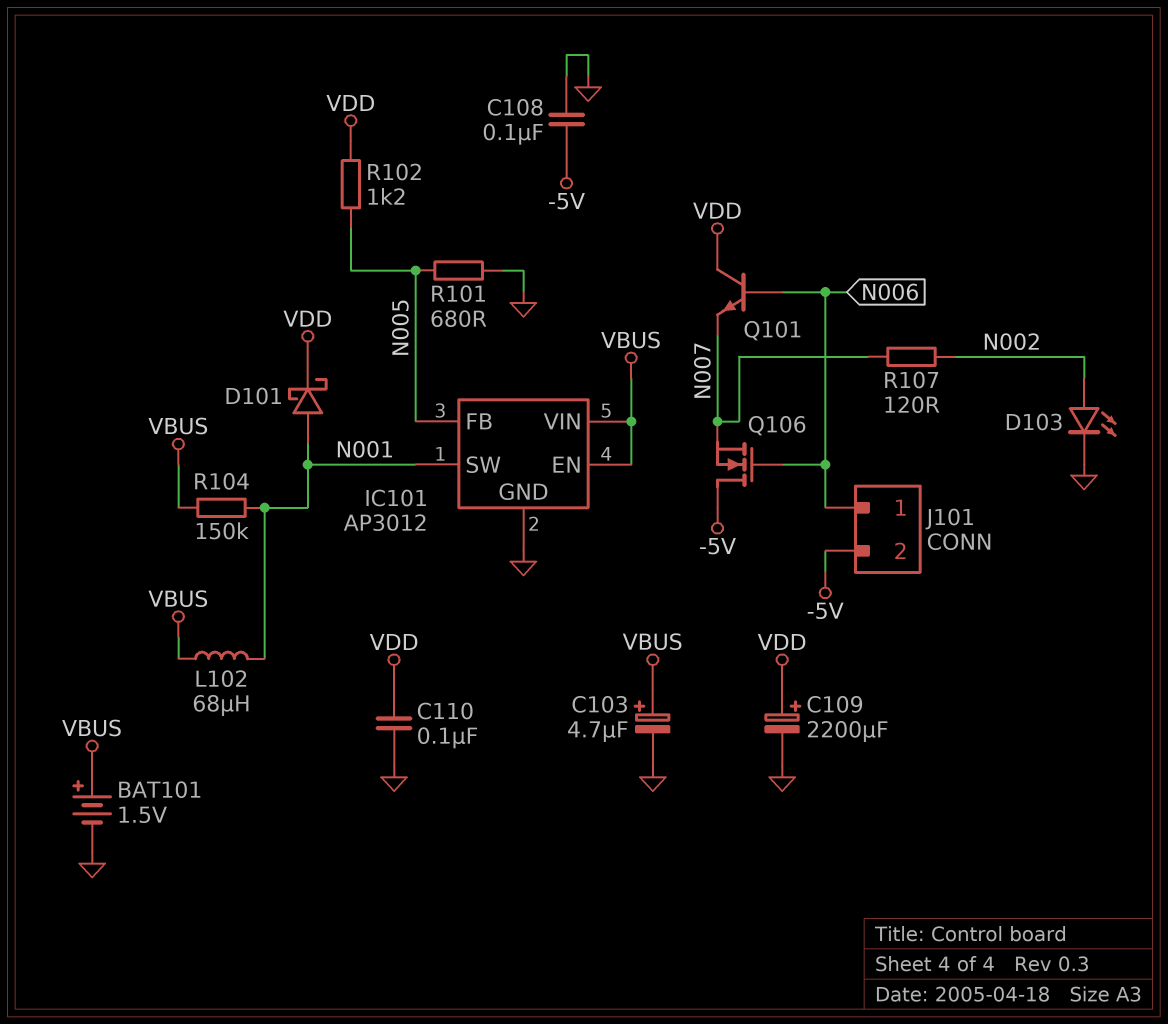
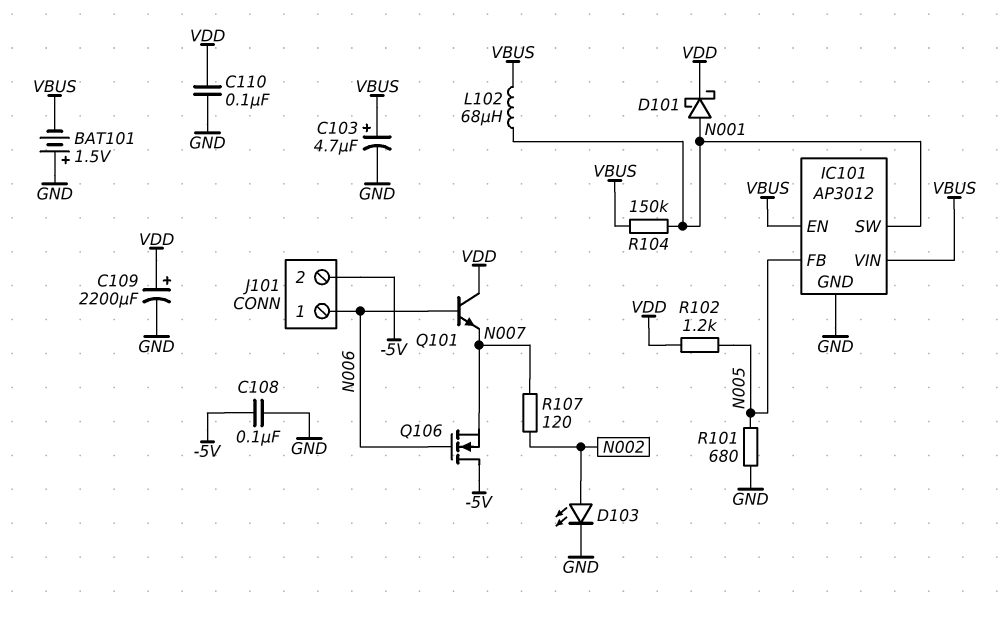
BAT101: 1.5V (plus VBUS, minus GND) -> 1.5V (plus GND, minus VBUS)

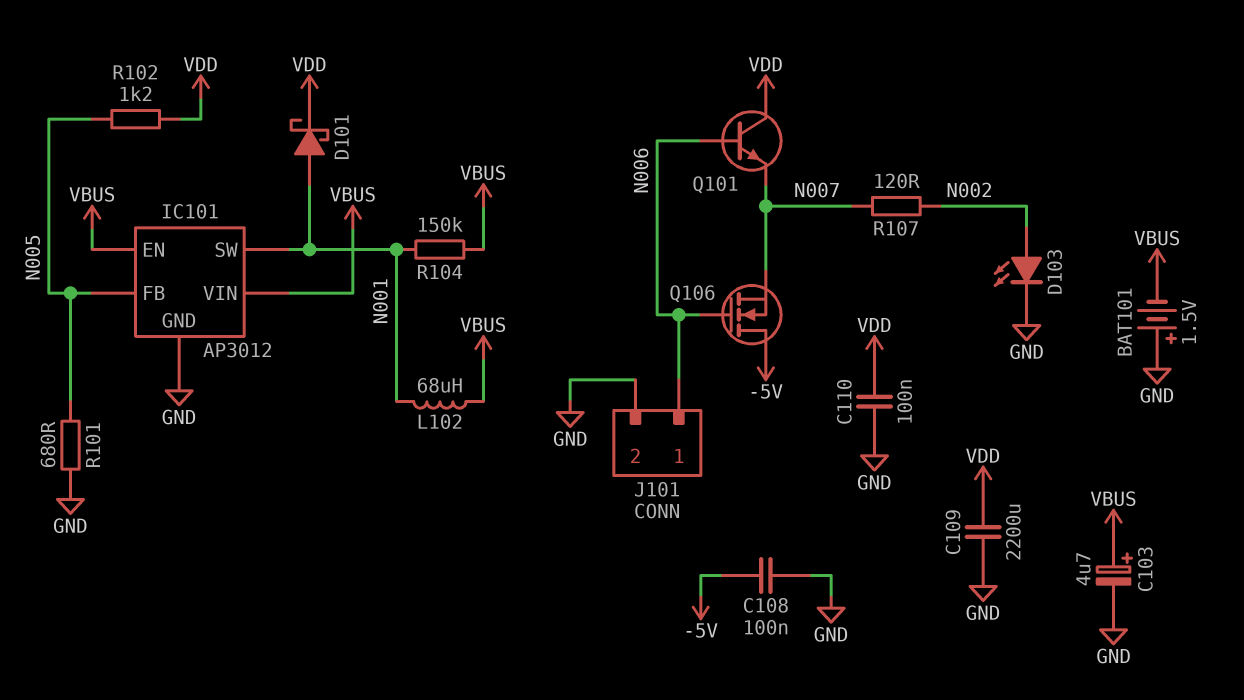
C109: 2200uF (plus VDD, minus GND) -> 2200uF (GND, VDD)
J101 pin 2: -5V -> GND

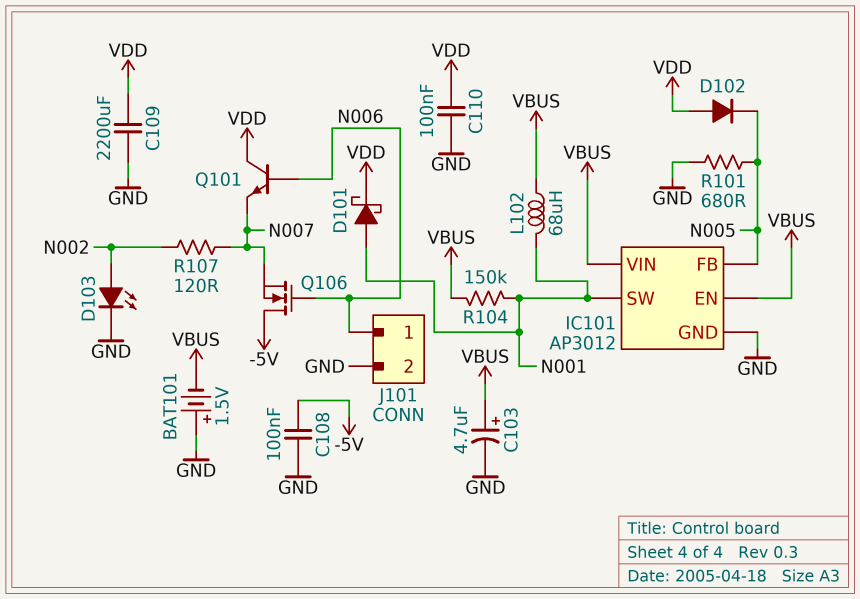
D102: none -> diode (A VDD, K N005)
R102: 1.2k (N005, VDD) -> none

